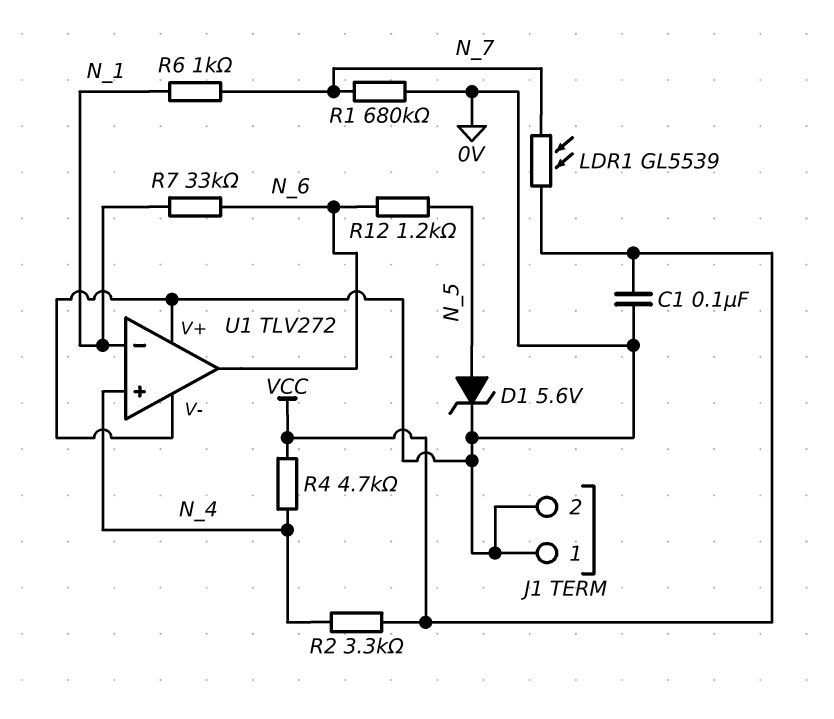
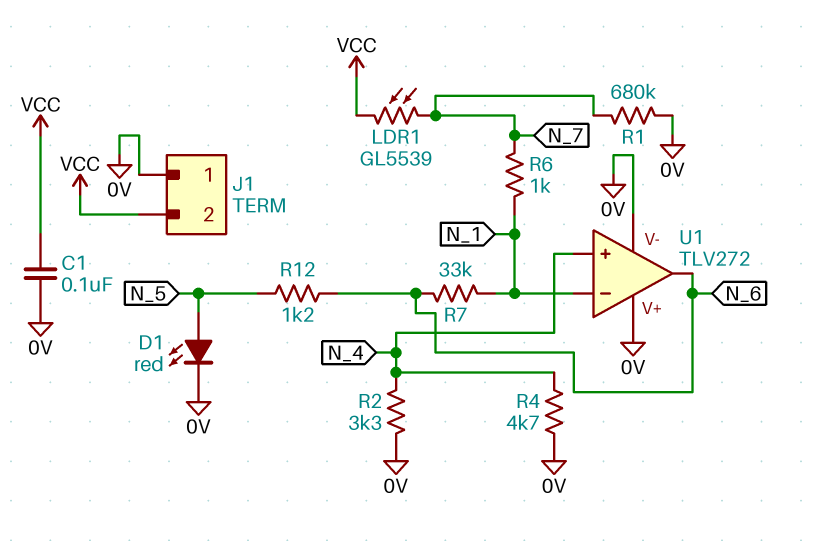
D1: zener 5.6V (A N_5, K 0V) -> LED red (A N_5, K 0V)
J1 pin 2: 0V -> VCC
R2: 3.3k (N_4, VCC) -> 3.3k (0V, N_4)
R4: 4.7k (N_4, VCC) -> 4.7k (0V, N_4)

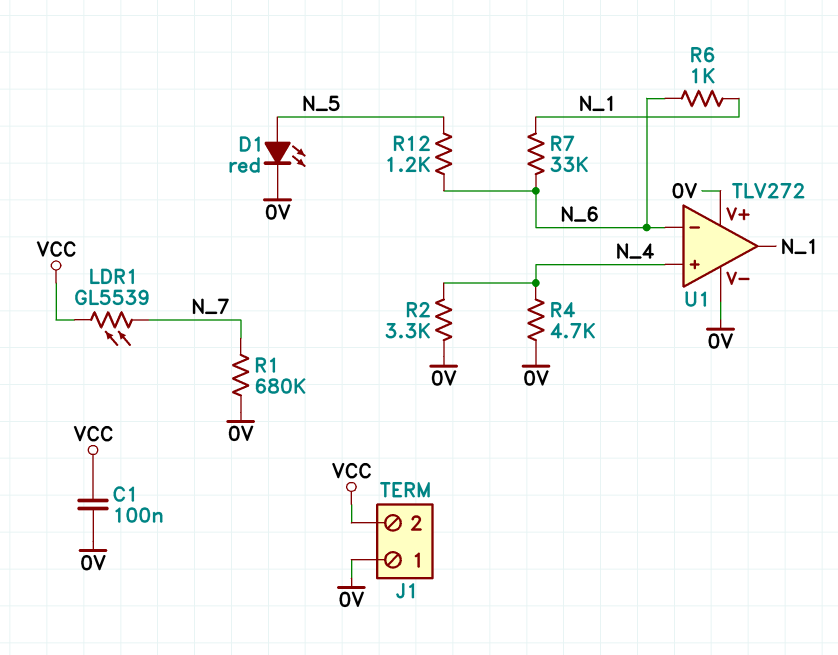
R6: 1k (N_1, N_7) -> 1k (N_1, N_6)
U1 pin in-: N_1 -> N_6
U1 pin out: N_6 -> N_1

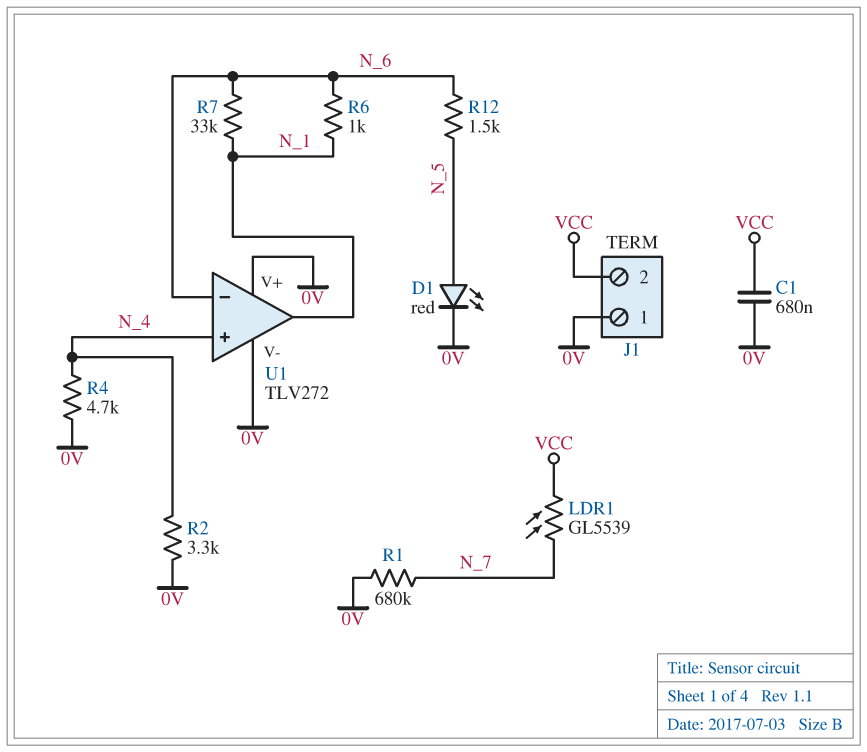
C1: 100nF (0V, VCC) -> 680nF (0V, VCC)
R12: 1.2k (N_5, N_6) -> 1.5k (N_5, N_6)

